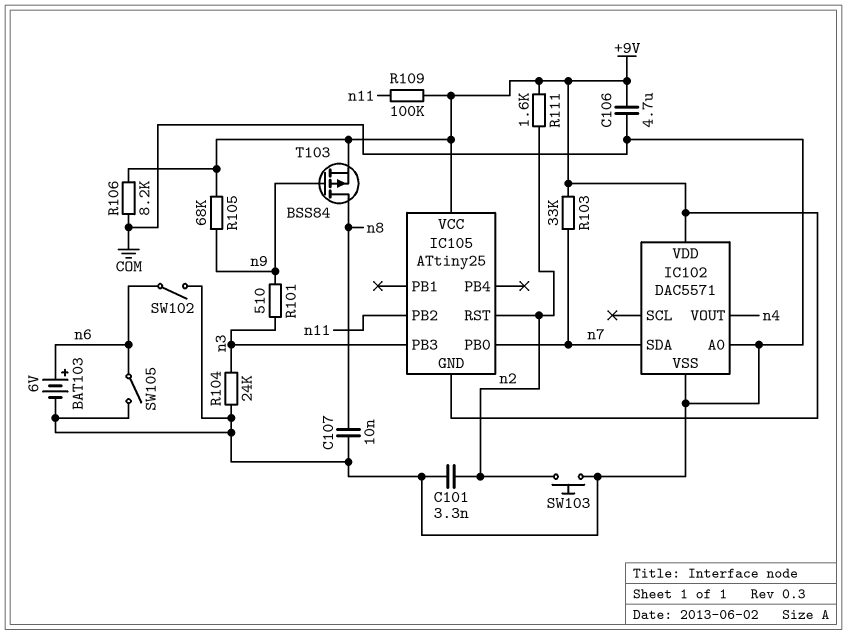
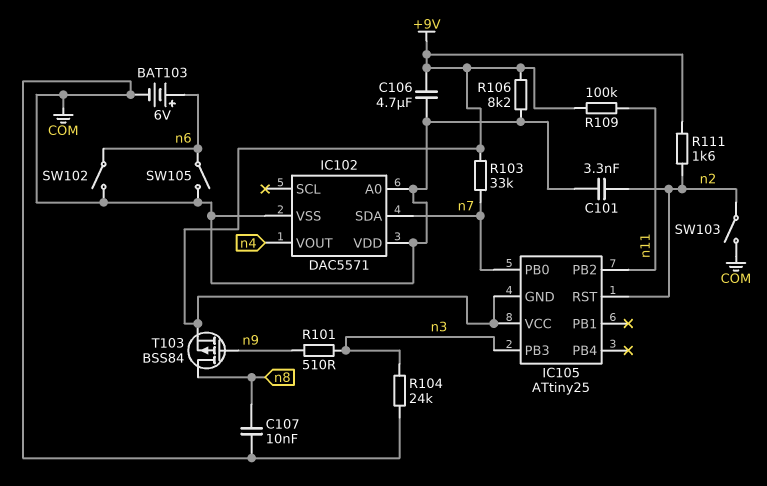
IC102 pin VDD: +9V -> COM
R105: 68k (+9V, n9) -> none
SW103: button (COM, n2) -> switch (COM, n2)

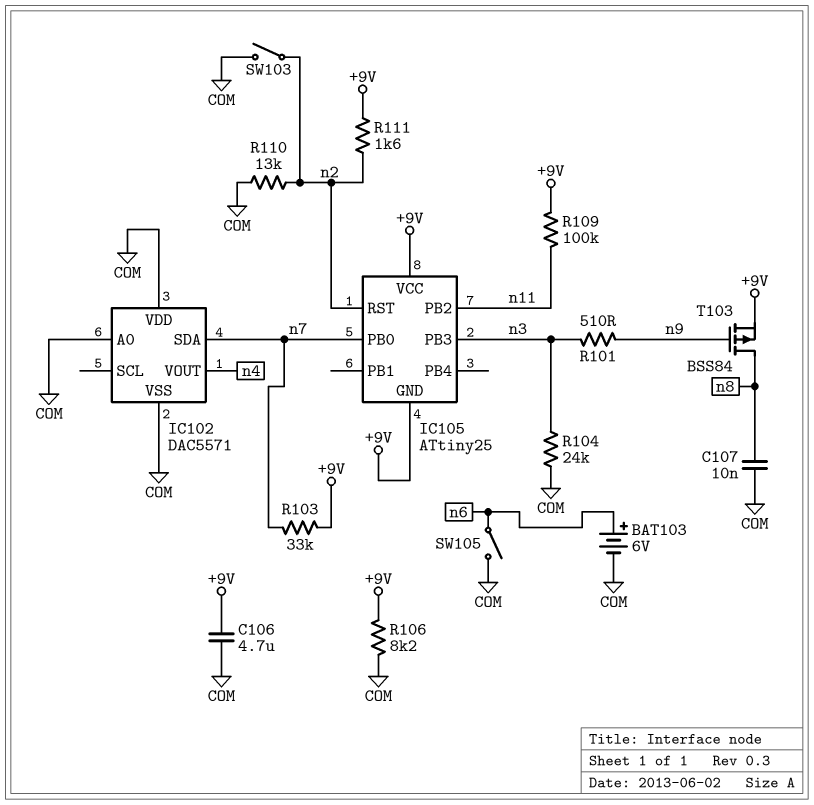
C101: 3.3nF (COM, n2) -> none
R110: none -> 13k (COM, n2)
SW102: switch (COM, n6) -> none

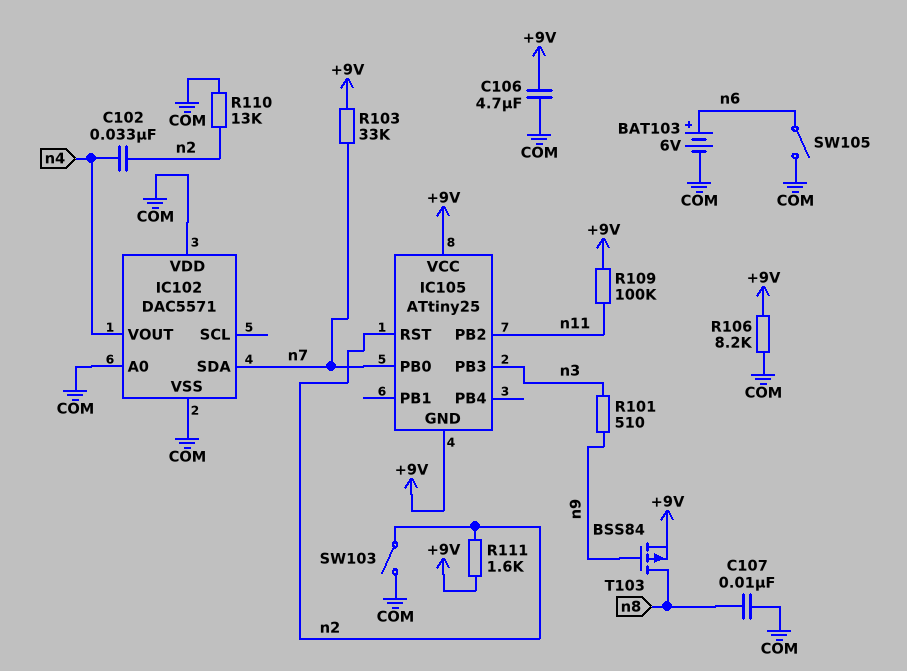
C102: none -> 33nF (n2, n4)
R104: 24k (COM, n3) -> none

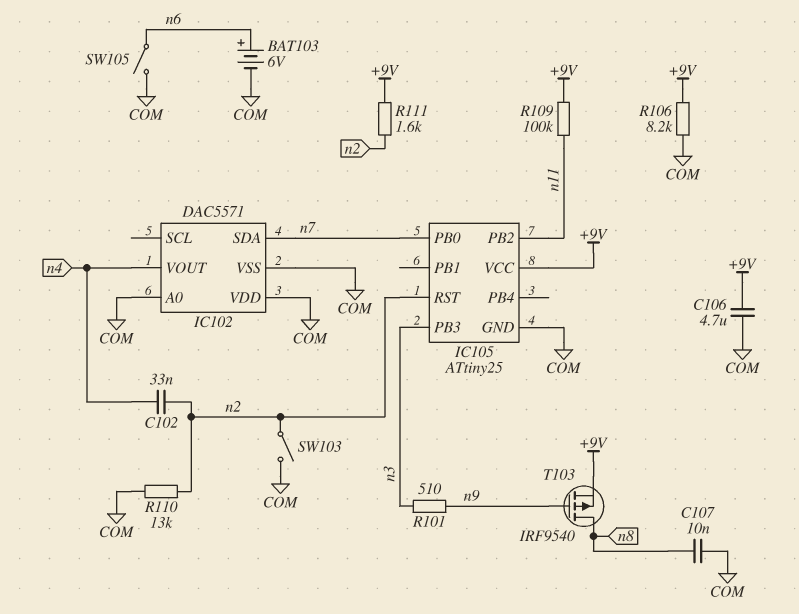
IC105 pin GND: +9V -> COM
R103: 33k (+9V, n7) -> none
T103: PMOS BSS84 (G n9, D n8, S +9V) -> PMOS IRF9540 (G n9, D n8, S +9V)

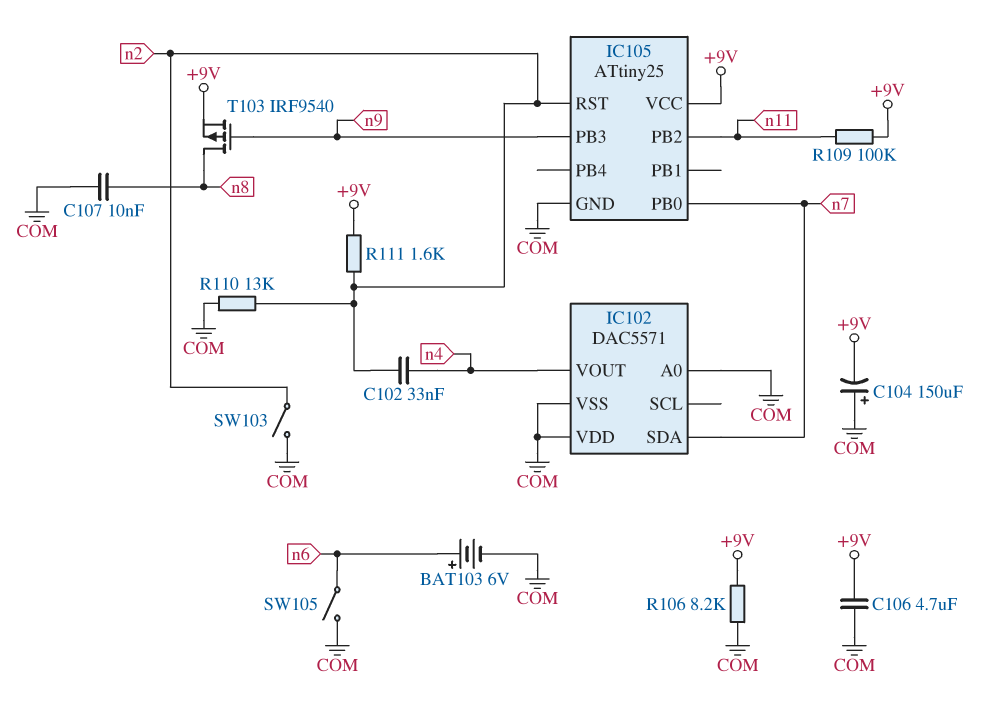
C104: none -> 150uF (plus COM, minus +9V)
IC105 pin PB3: n3 -> n9
R101: 510 (n3, n9) -> none

